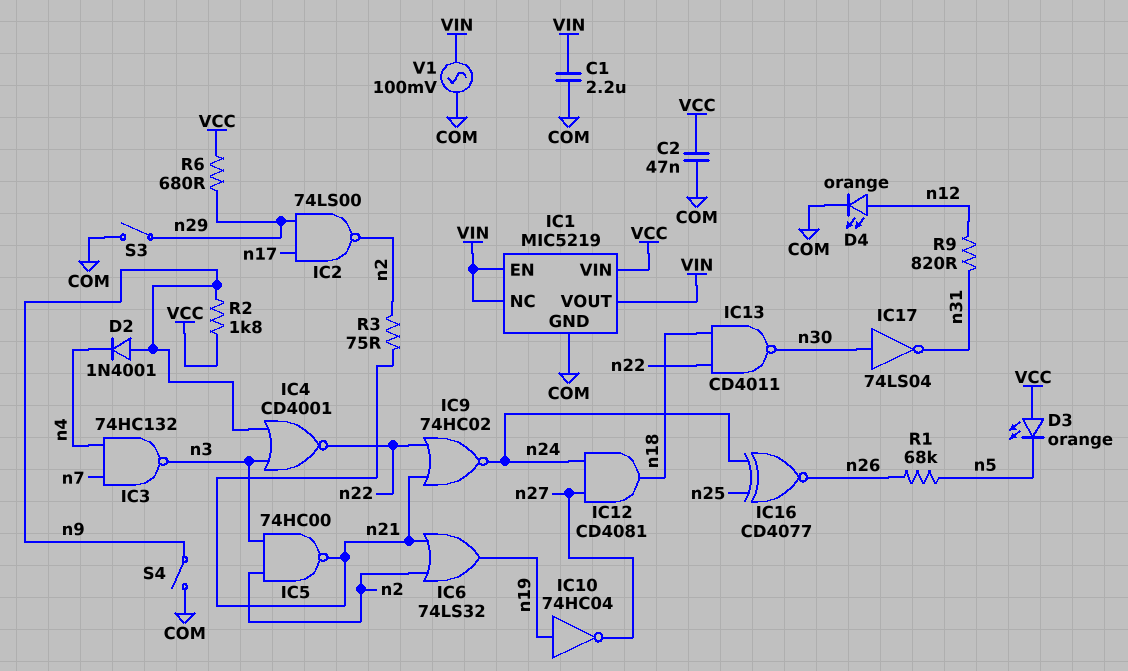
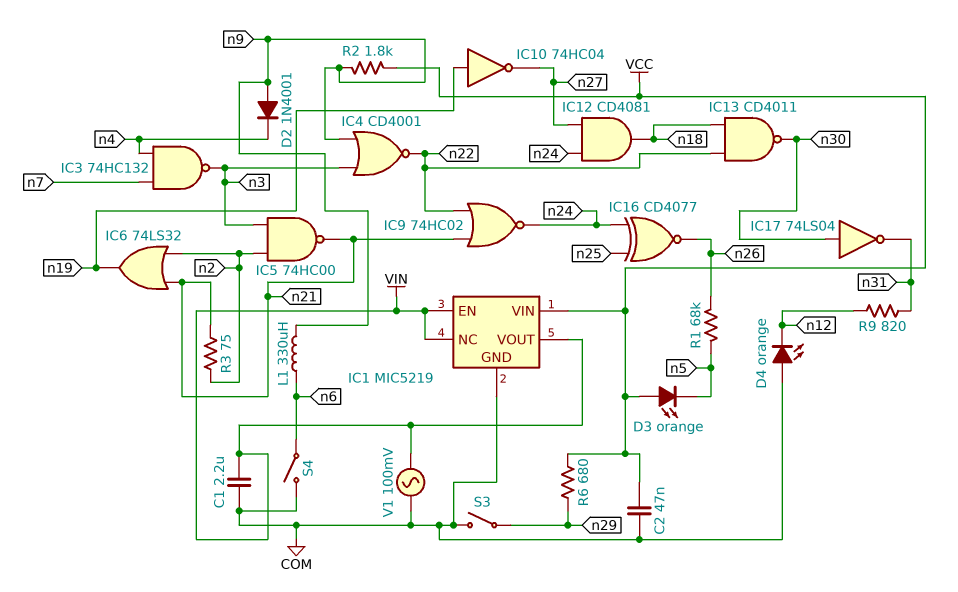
D4: LED orange (A n12, K COM) -> LED orange (A COM, K n12)
IC2: NAND 74LS00 (in n17, in n29, out n2) -> none
L1: none -> 330uH (n6, n9)
S4: switch (COM, n9) -> switch (COM, n6)

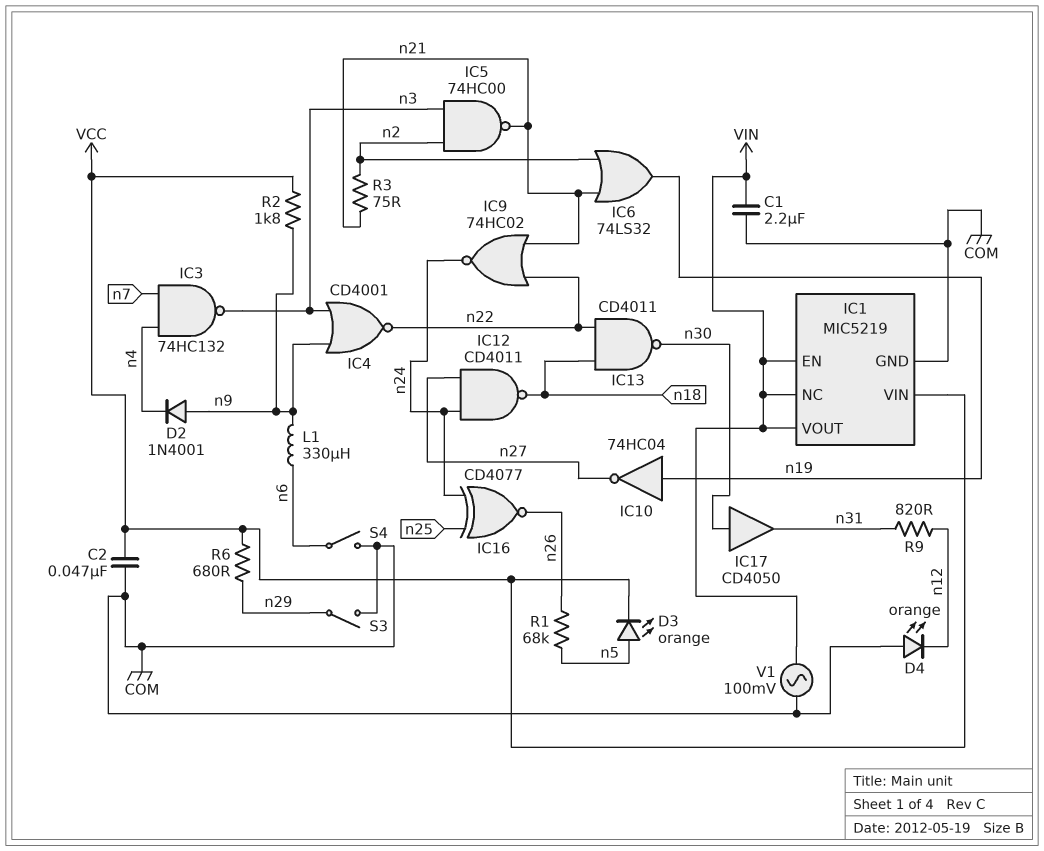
D3: LED orange (A VCC, K n5) -> LED orange (A n5, K VCC)
IC12: AND CD4081 (in n24, in n27, out n18) -> NAND CD4011 (in n24, in n27, out n18)
IC17: NOT 74LS04 (in n30, out n31) -> buffer CD4050 (in n30, out n31)

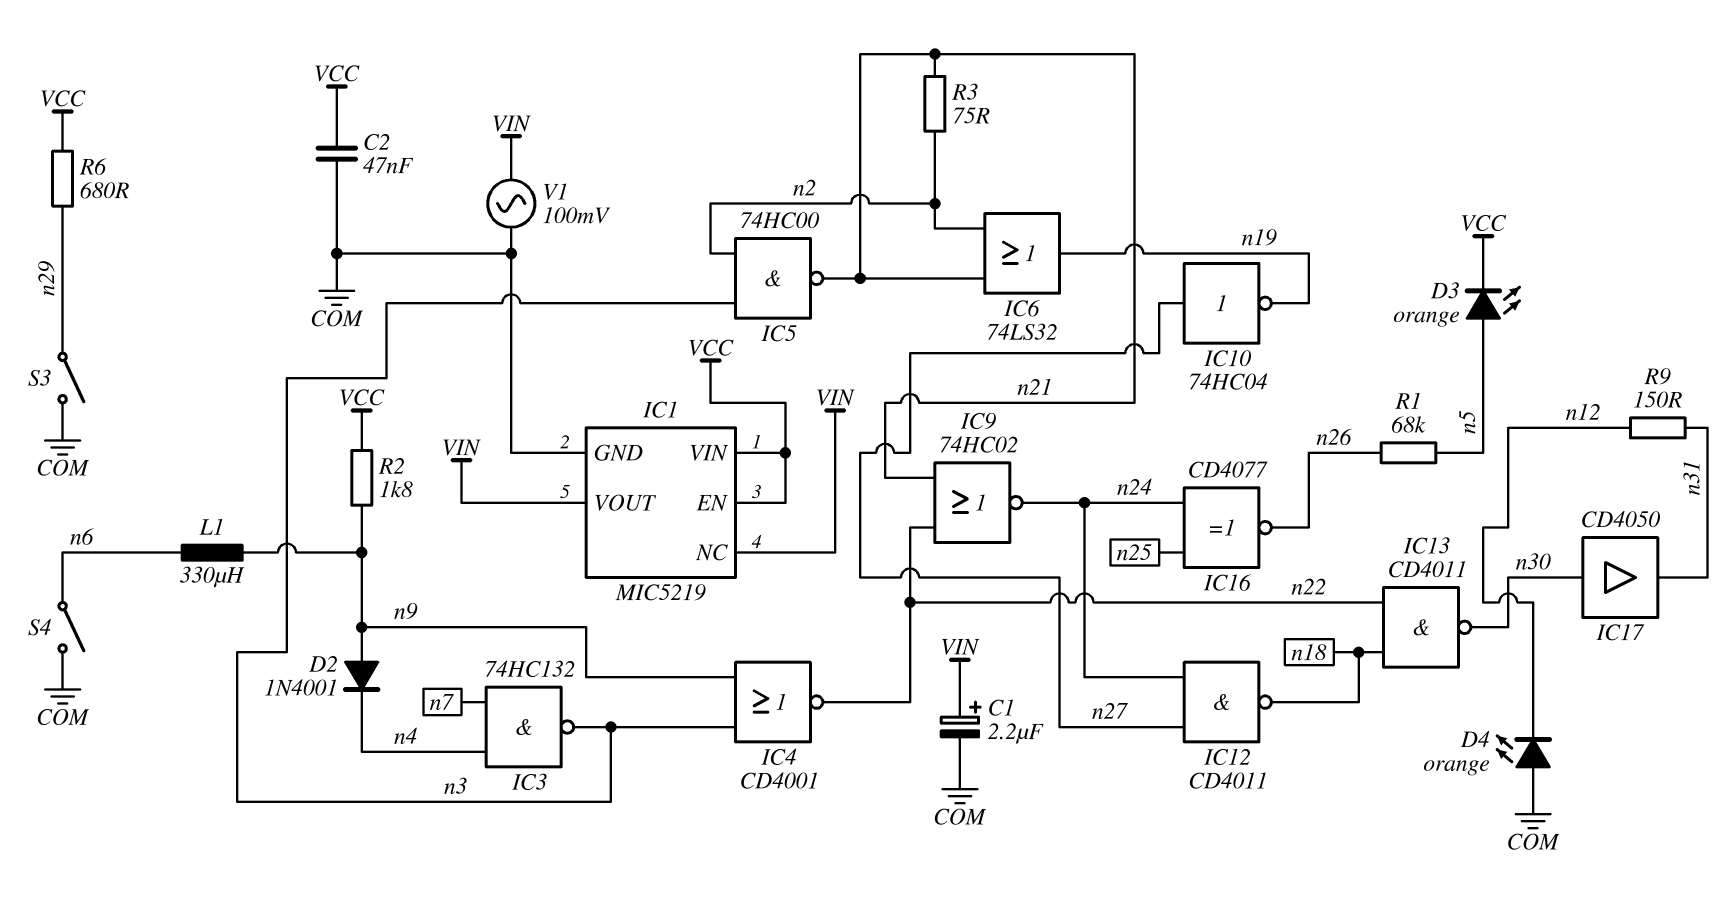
C1: 2.2uF (COM, VIN) -> 2.2uF (plus VIN, minus COM)
IC1 pin EN: VIN -> VCC
IC10: NOT 74HC04 (in n19, out n27) -> NOT 74HC04 (in n27, out n19)
R9: 820 (n12, n31) -> 150 (n12, n31)

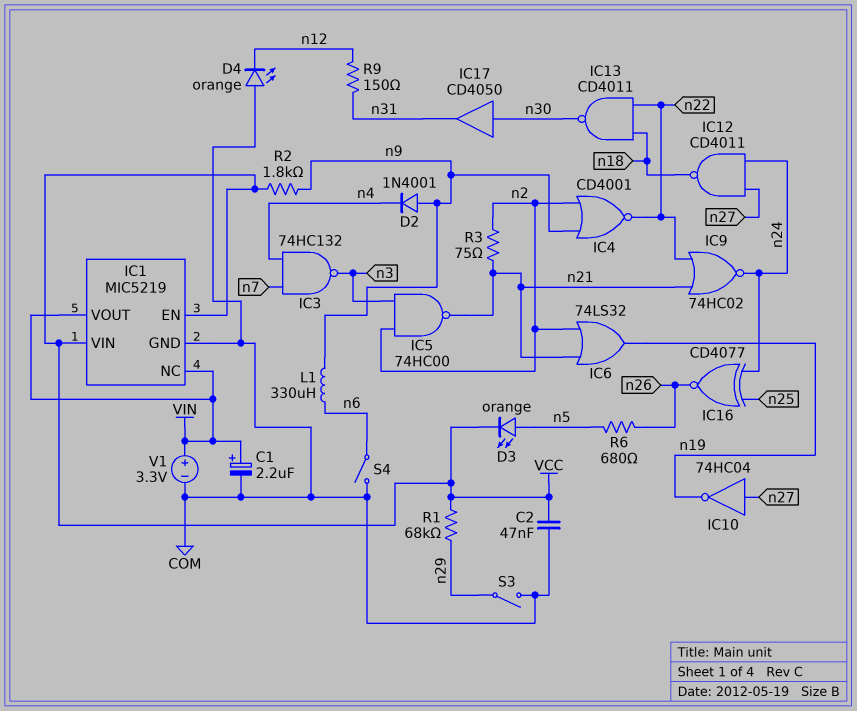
IC4: NOR CD4001 (in n3, in n9, out n22) -> NOR CD4001 (in n2, in n9, out n22)
R1: 68k (n5, n26) -> 68k (VCC, n29)
R6: 680 (VCC, n29) -> 680 (n5, n26)
V1: AC 100mV (COM, VIN) -> 3.3V (plus VIN, minus COM)

